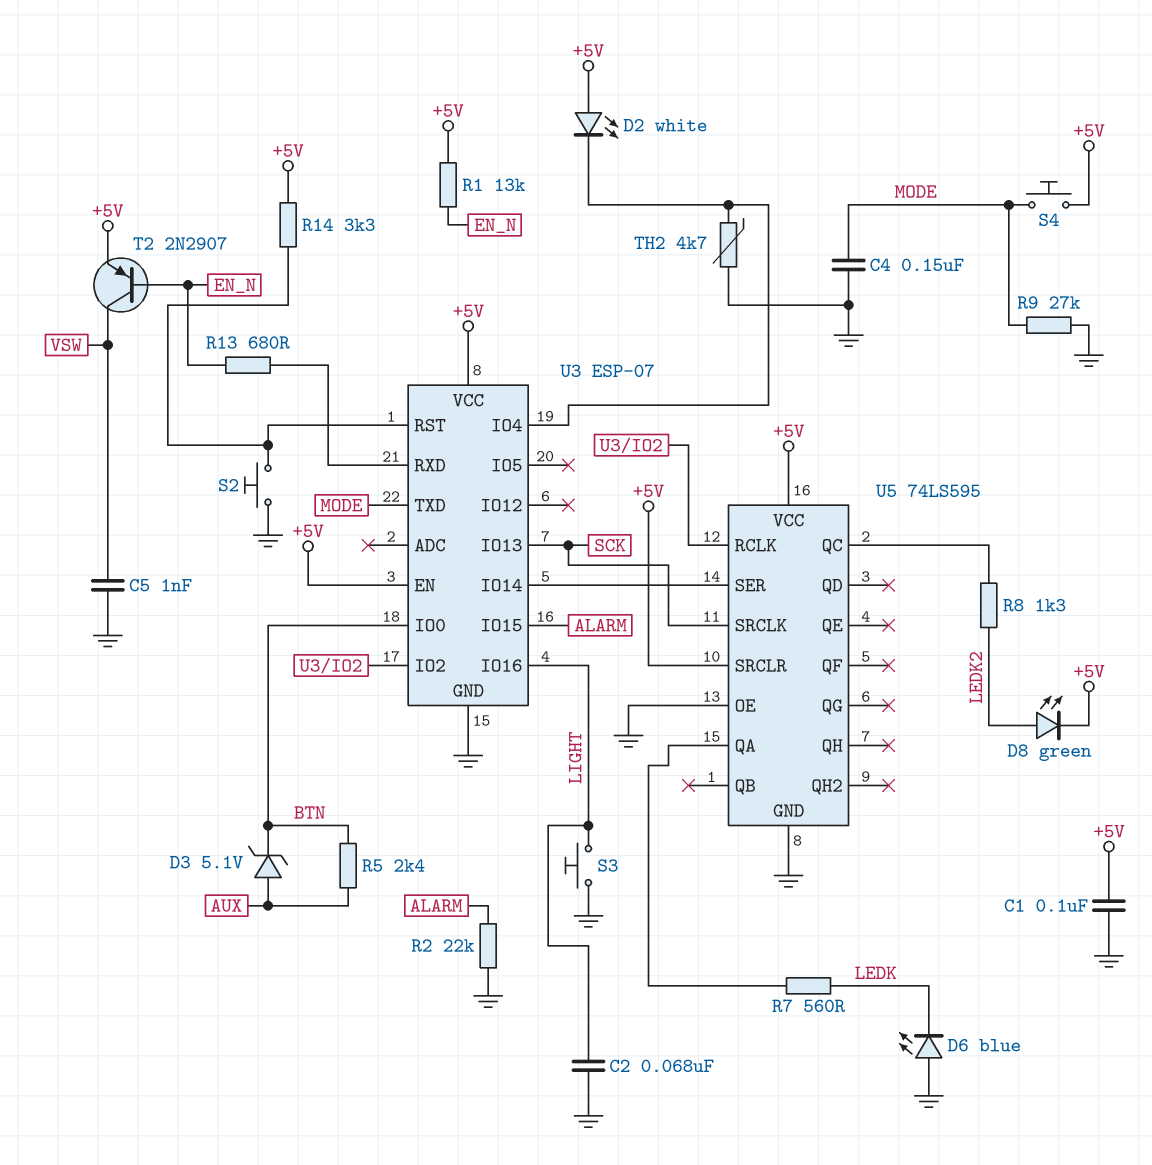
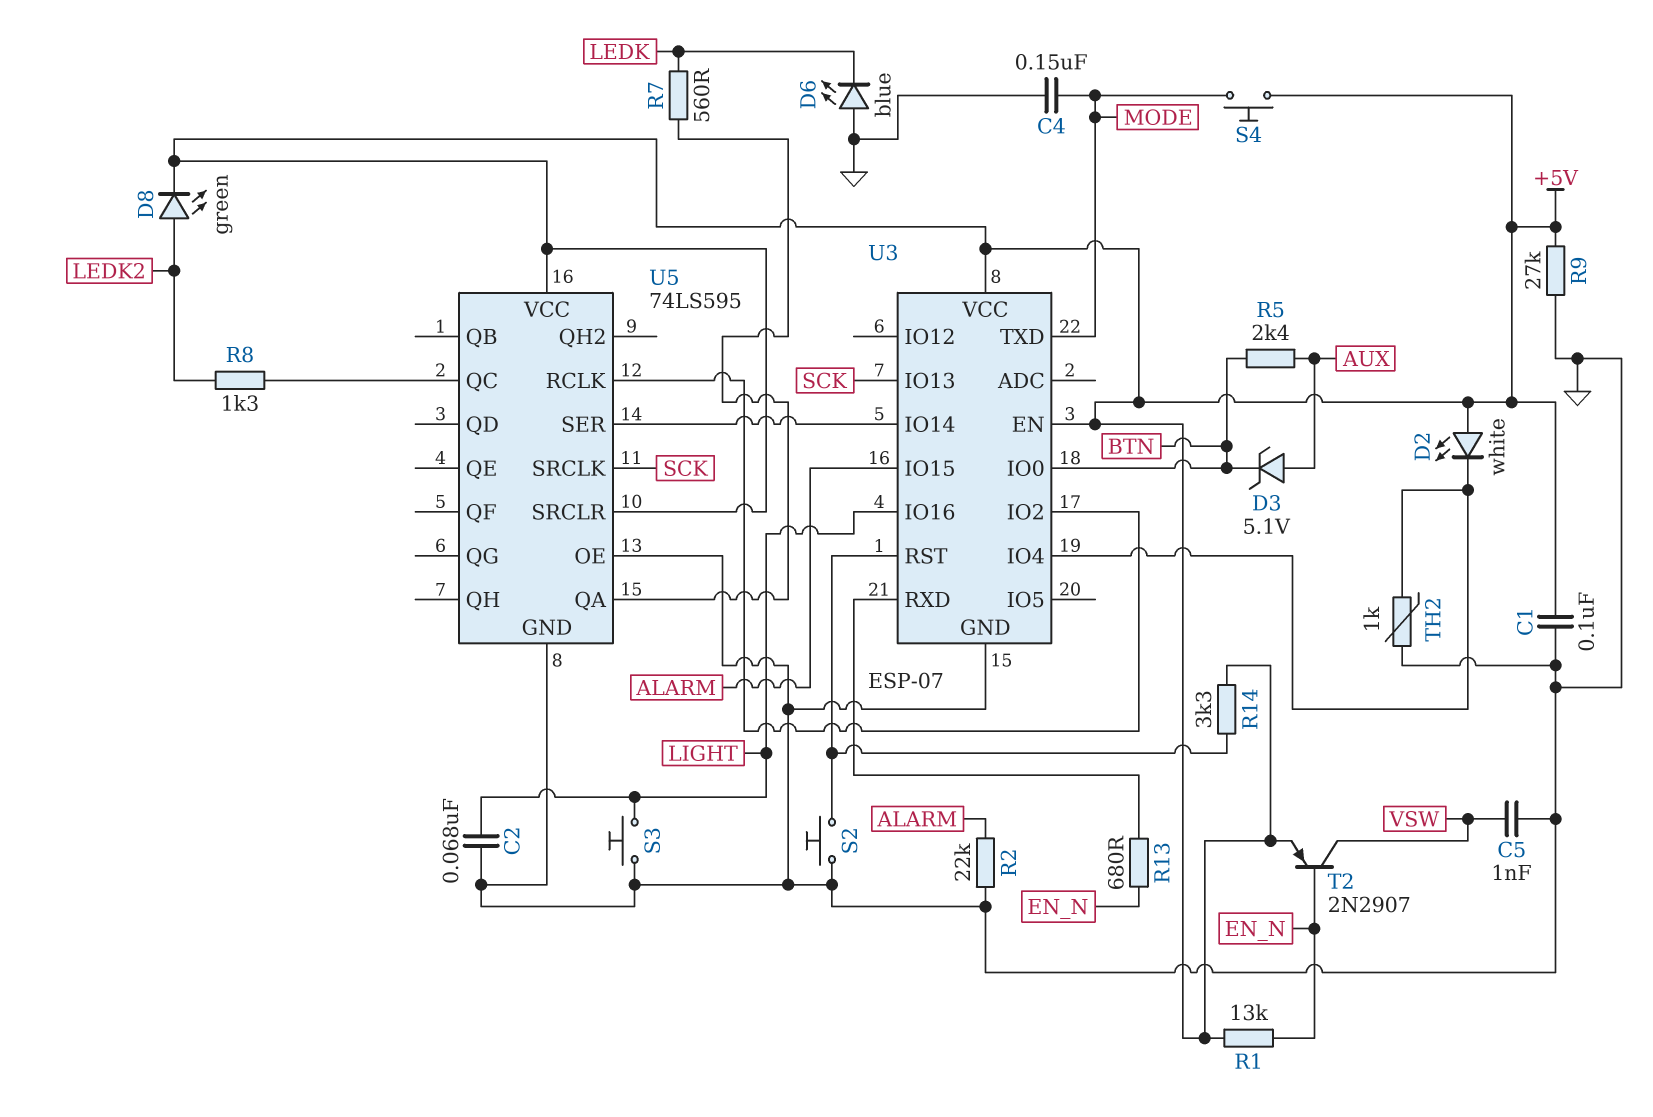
R9: 27k (GND, MODE) -> 27k (+5V, GND)
TH2: 4.7k (GND, U3/IO4) -> 1k (GND, U3/IO4)

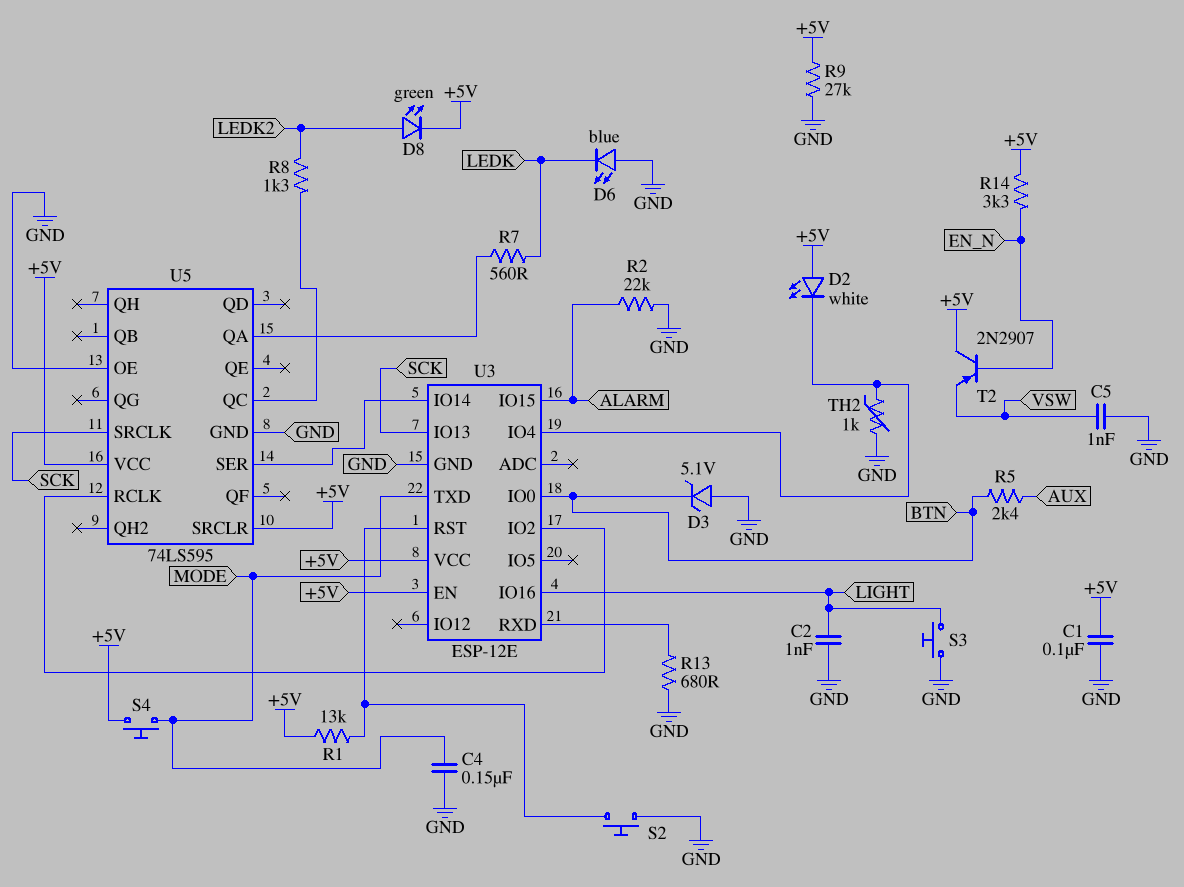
C2: 68nF (GND, LIGHT) -> 1nF (GND, LIGHT)
D3: zener 5.1V (A AUX, K BTN) -> zener 5.1V (A GND, K BTN)
R1: 13k (+5V, EN_N) -> 13k (+5V, U3/RST)
R13: 680 (EN_N, U3/RXD) -> 680 (GND, U3/RXD)
R14: 3.3k (+5V, U3/RST) -> 3.3k (+5V, EN_N)
T2: PNP 2N2907 (B EN_N, C VSW, E +5V) -> PNP 2N2907 (B EN_N, C +5V, E VSW)
U3: ESP-07 -> ESP-12E

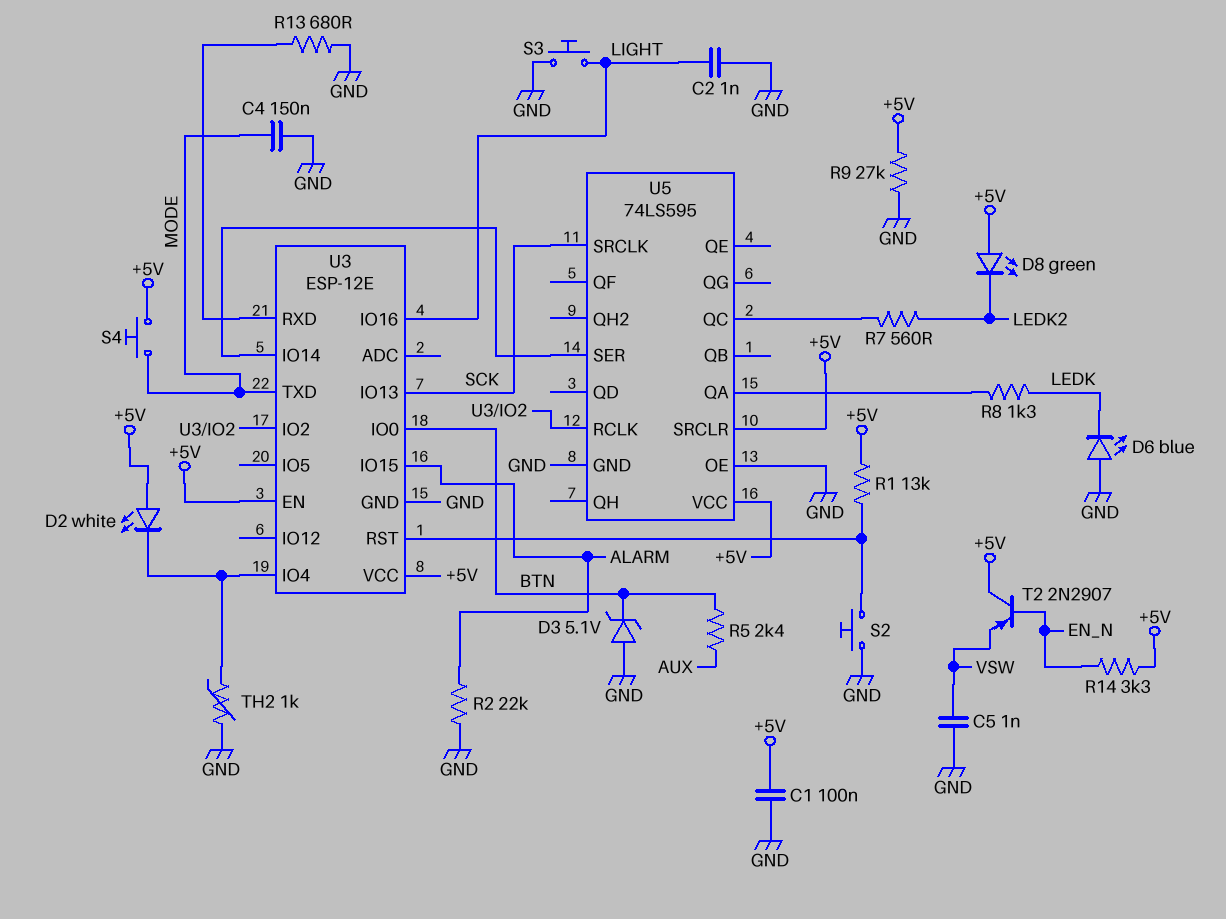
D8: LED green (A LEDK2, K +5V) -> LED green (A +5V, K LEDK2)
R7: 560 (LEDK, U5/QA) -> 560 (LEDK2, U5/QC)
R8: 1.3k (LEDK2, U5/QC) -> 1.3k (LEDK, U5/QA)

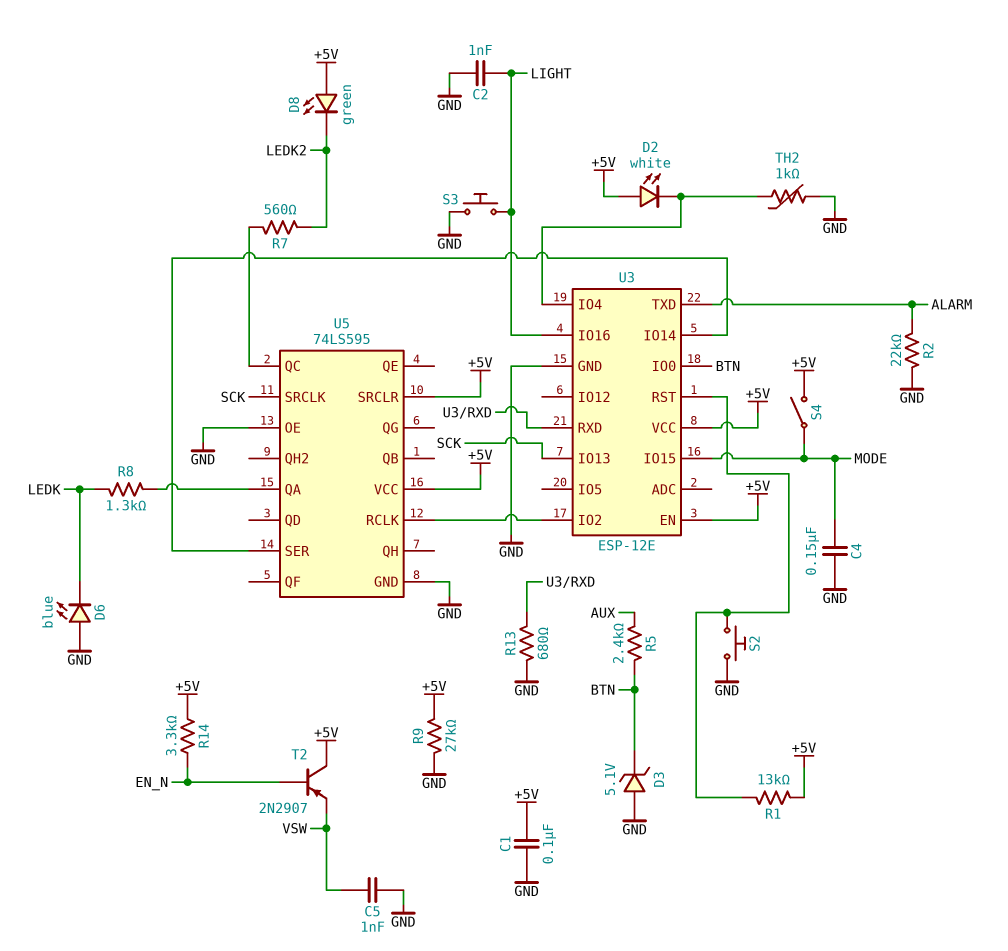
S4: button (+5V, MODE) -> switch (+5V, MODE)
U3 pin IO15: ALARM -> MODE
U3 pin TXD: MODE -> ALARM

